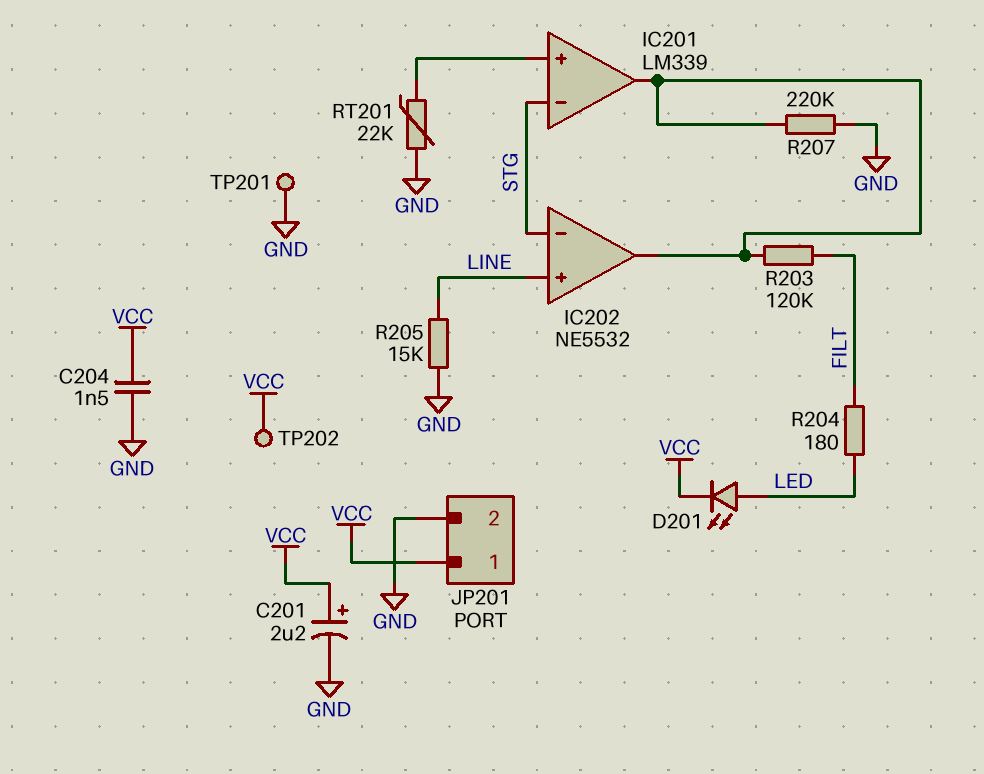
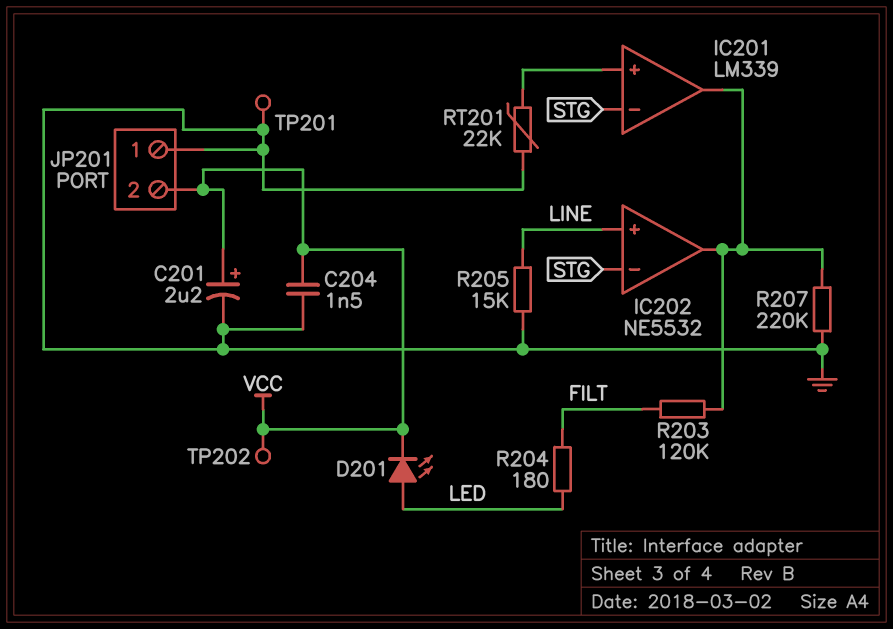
JP201 pin 1: VCC -> GND
JP201 pin 2: GND -> VCC

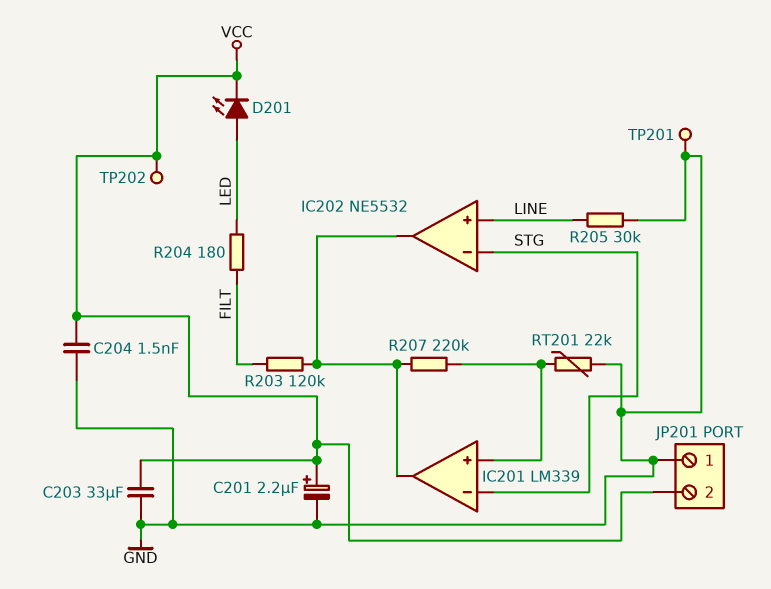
C203: none -> 33uF (GND, VCC)
R205: 15k (GND, LINE) -> 30k (GND, LINE)
R207: 220k (GND, IC201/out) -> 220k (IC201/in+, IC201/out)

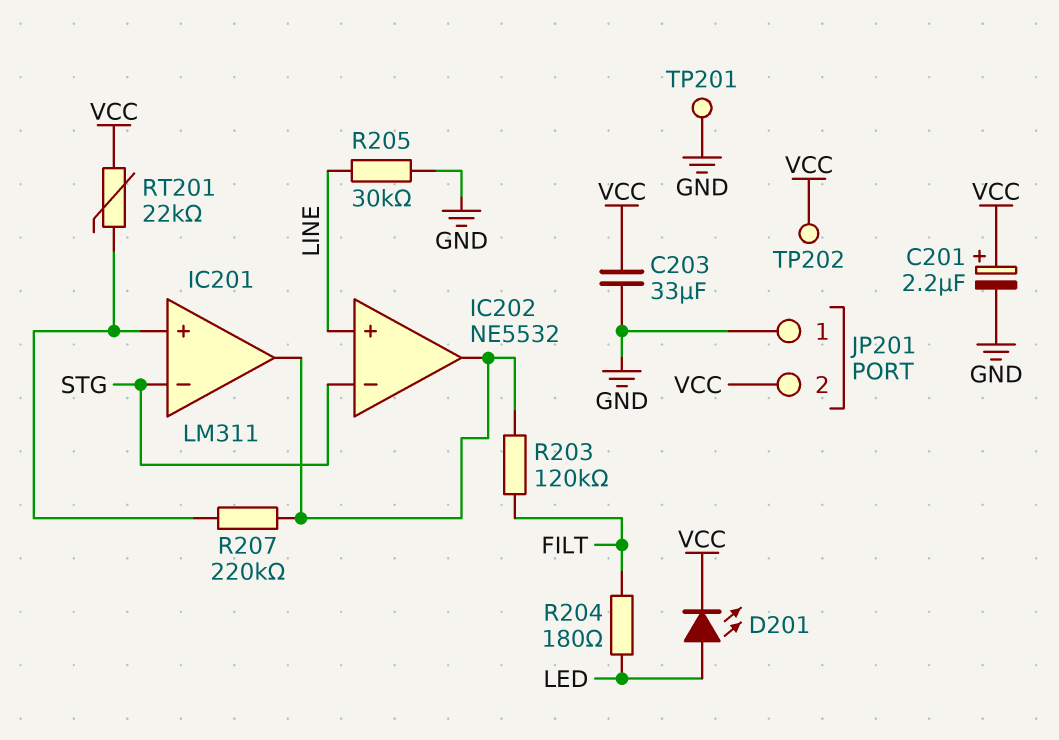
C204: 1.5nF (GND, VCC) -> none
IC201: LM339 -> LM311
RT201: 22k (GND, IC201/in+) -> 22k (IC201/in+, VCC)

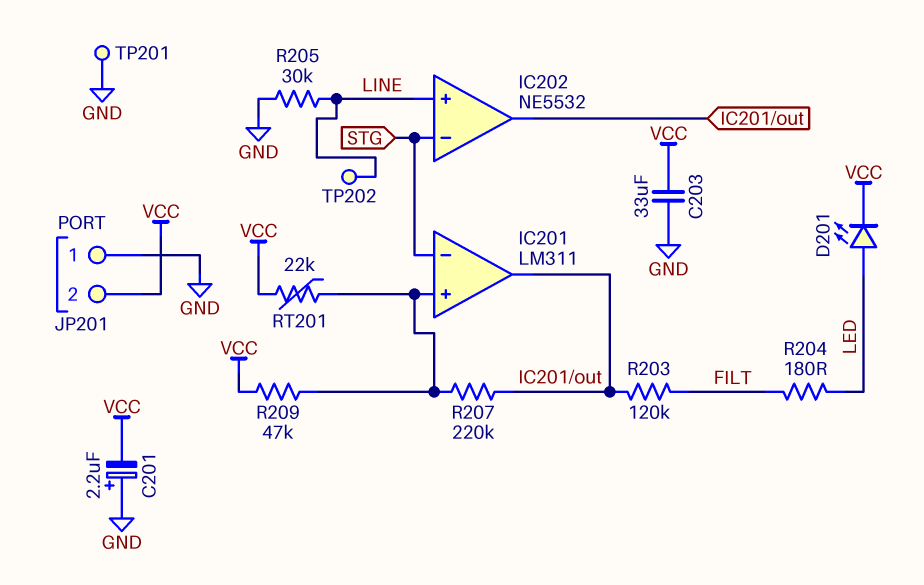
C201: 2.2uF (plus VCC, minus GND) -> 2.2uF (plus GND, minus VCC)
R209: none -> 47k (IC201/in+, VCC)
TP202: test point (VCC) -> test point (LINE)

